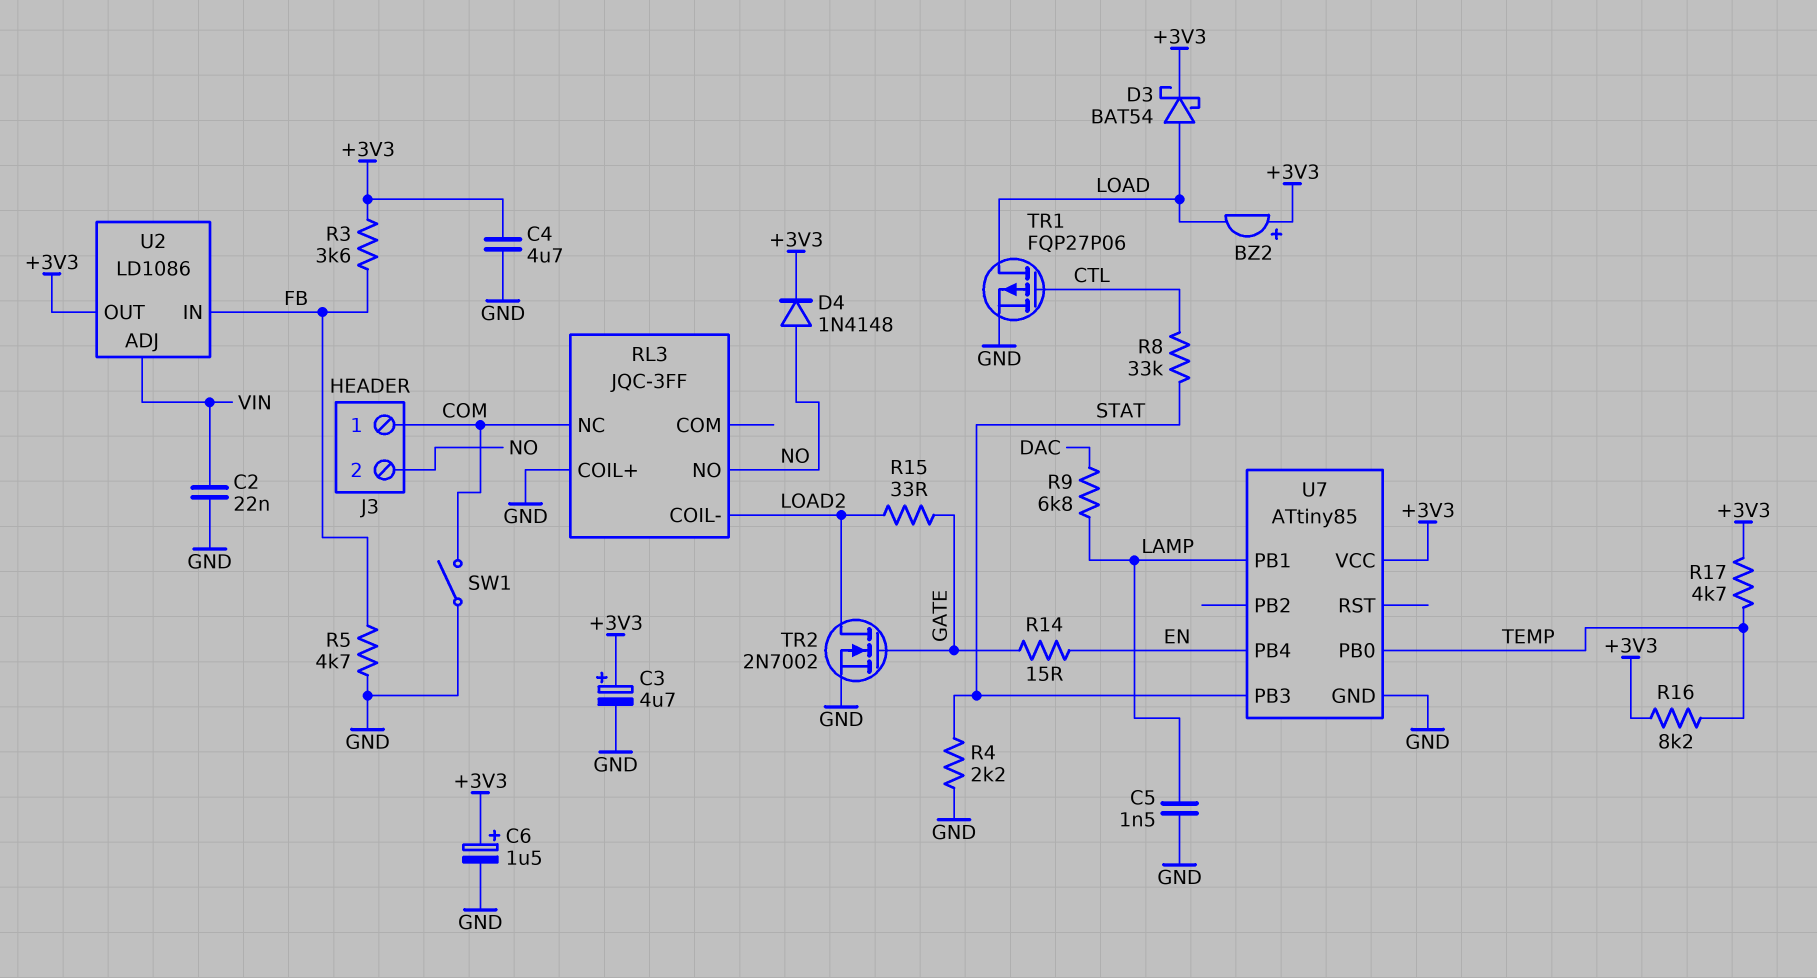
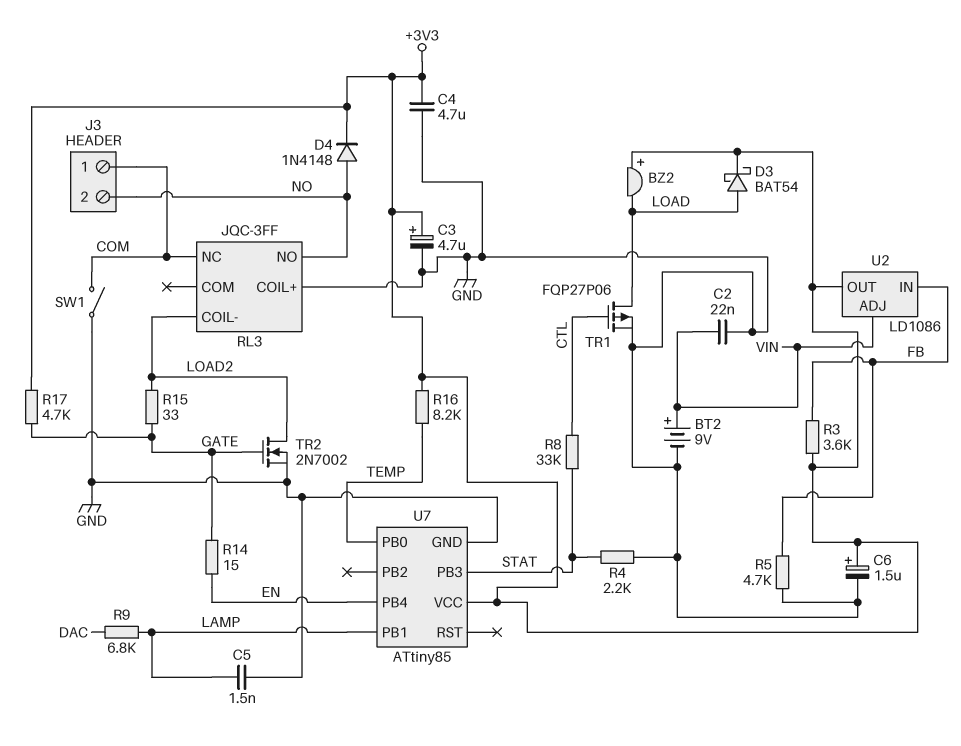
BT2: none -> 9V (plus VIN, minus GND)
R17: 4.7k (+3V3, TEMP) -> 4.7k (+3V3, GATE)

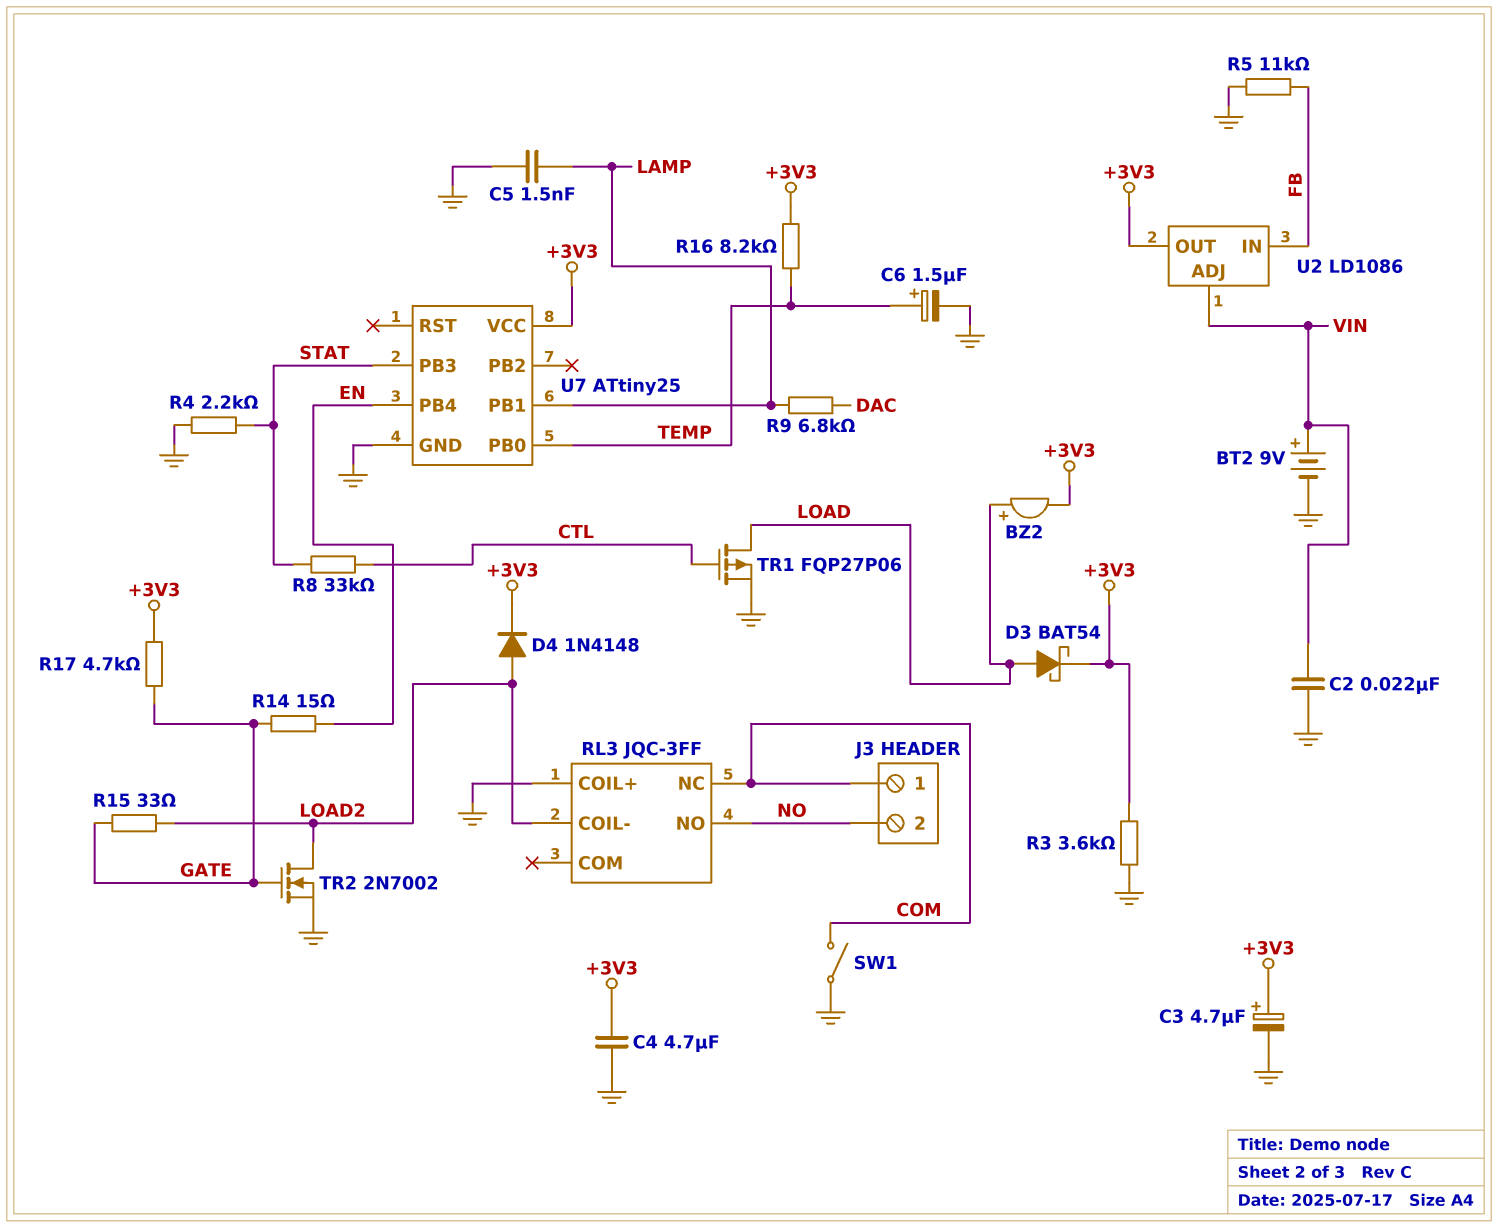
BZ2: buzzer (plus +3V3, minus LOAD) -> buzzer (plus LOAD, minus +3V3)
C6: 1.5uF (plus +3V3, minus GND) -> 1.5uF (plus TEMP, minus GND)
D4: diode 1N4148 (A NO, K +3V3) -> diode 1N4148 (A LOAD2, K +3V3)
R3: 3.6k (+3V3, FB) -> 3.6k (+3V3, GND)
R5: 4.7k (FB, GND) -> 11k (FB, GND)
U7: ATtiny85 -> ATtiny25

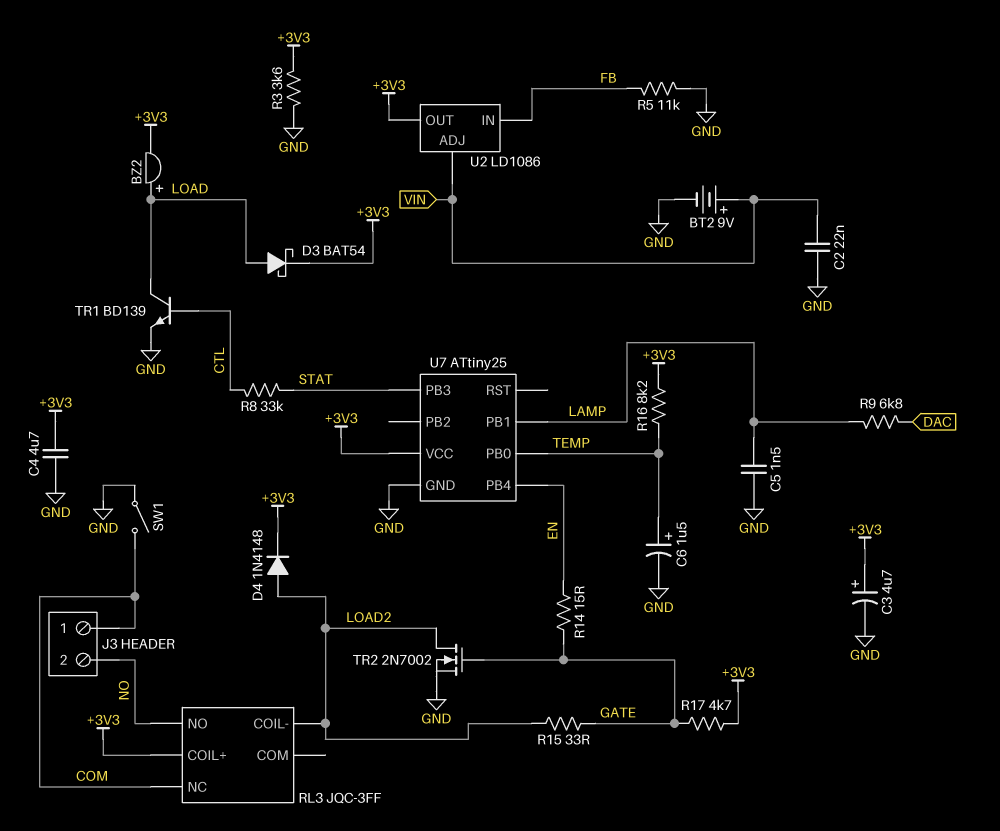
R4: 2.2k (GND, STAT) -> none
RL3 pin COIL+: GND -> +3V3
TR1: PMOS FQP27P06 (G CTL, D LOAD, S GND) -> NPN BD139 (B CTL, C LOAD, E GND)

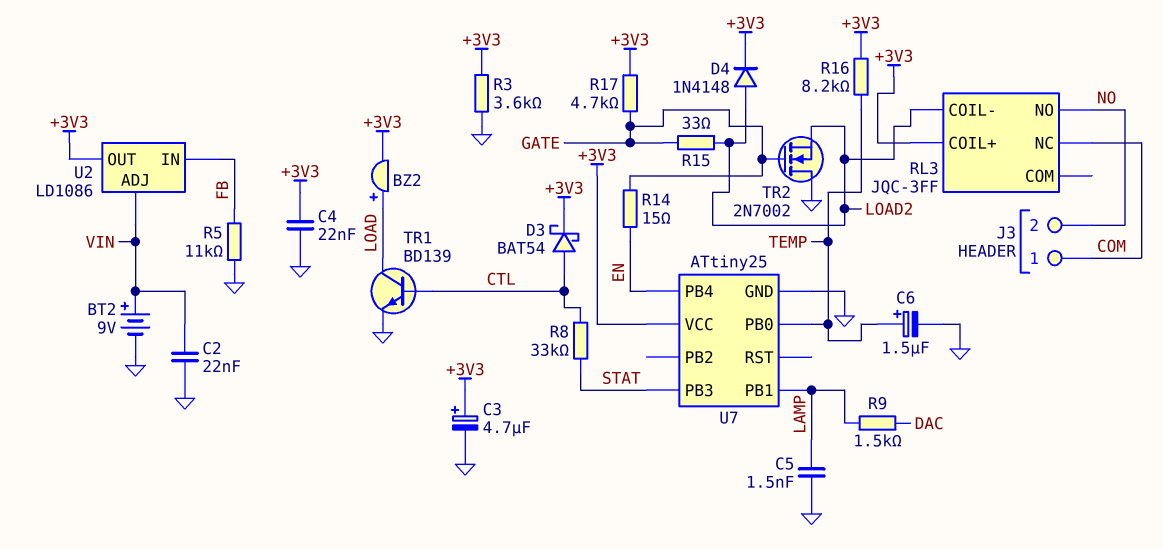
C4: 4.7uF (+3V3, GND) -> 22nF (+3V3, GND)
D3: schottky BAT54 (A LOAD, K +3V3) -> schottky BAT54 (A CTL, K +3V3)
R9: 6.8k (DAC, LAMP) -> 1.5k (DAC, LAMP)
SW1: switch (COM, GND) -> none
TR2: NMOS 2N7002 (G GATE, D LOAD2, S GND) -> NMOS 2N7002 (G GATE, D GND, S LOAD2)

